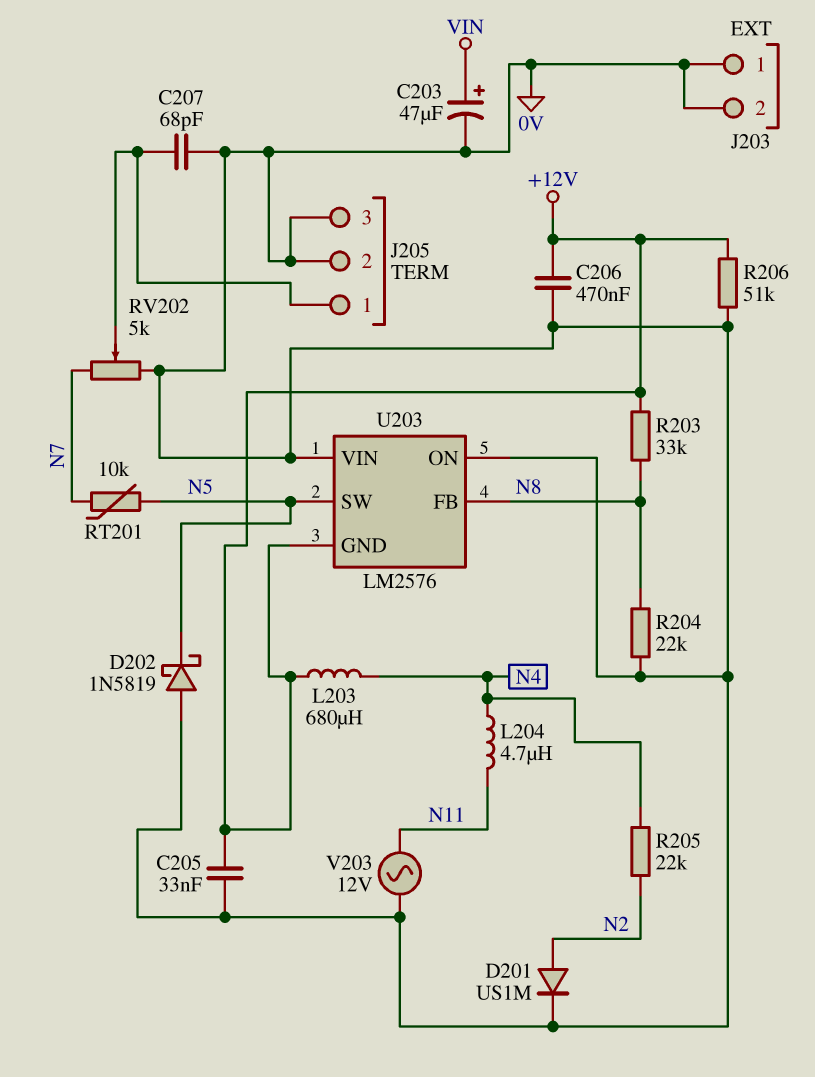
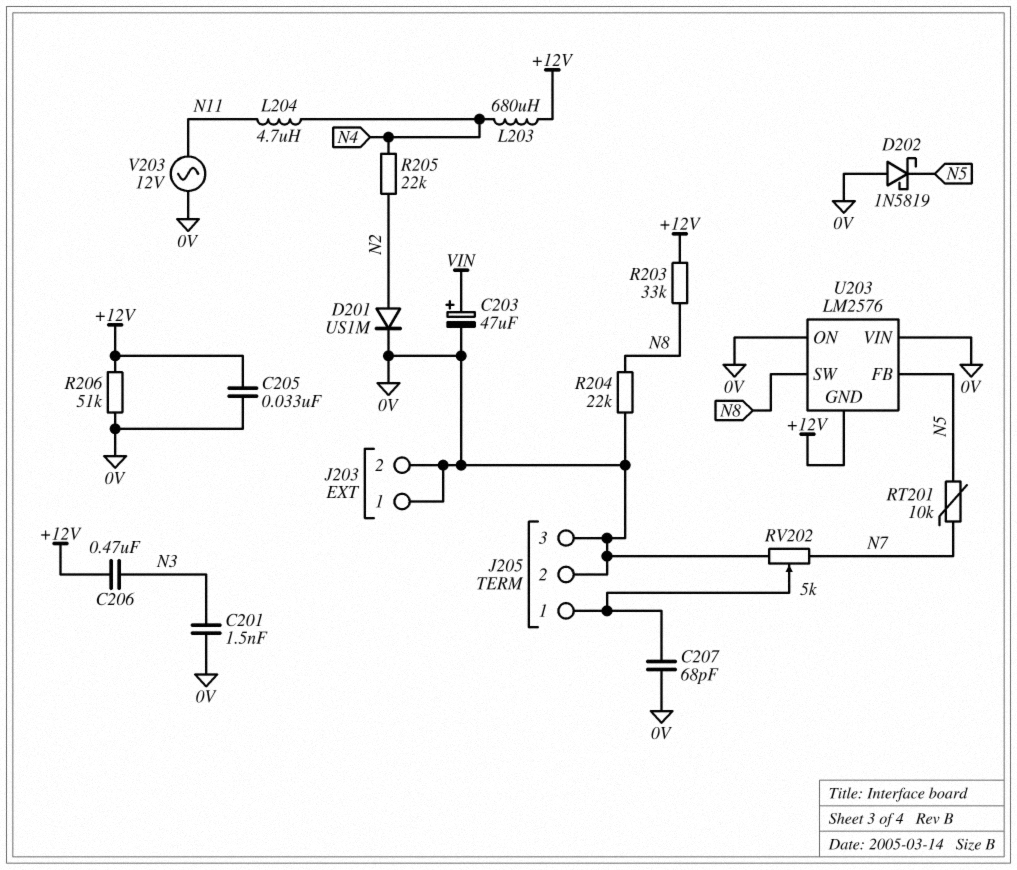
C201: none -> 1.5nF (0V, N3)
C206: 470nF (+12V, 0V) -> 470nF (+12V, N3)
U203 pin FB: N8 -> N5
U203 pin SW: N5 -> N8

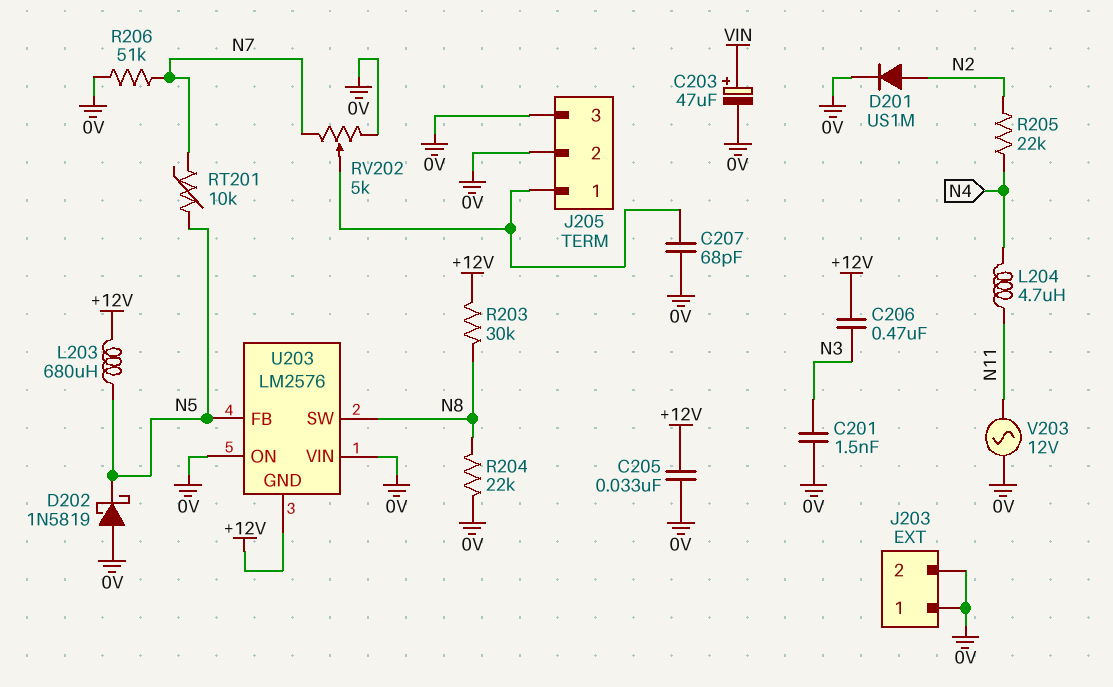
L203: 680uH (+12V, N4) -> 680uH (+12V, N5)
R203: 33k (+12V, N8) -> 30k (+12V, N8)
R206: 51k (+12V, 0V) -> 51k (0V, N7)

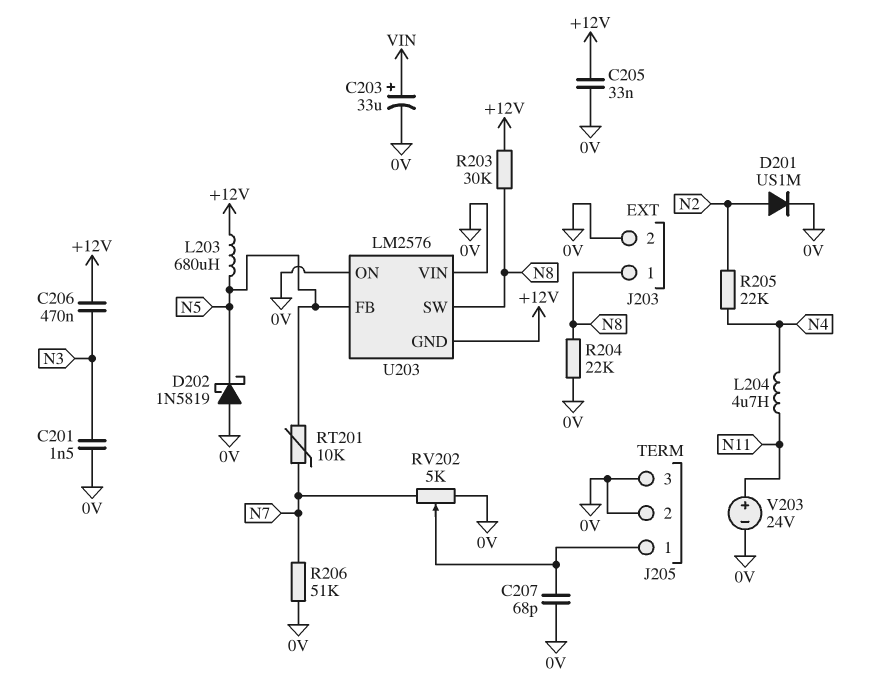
C203: 47uF (plus VIN, minus 0V) -> 33uF (plus VIN, minus 0V)
J203 pin 1: 0V -> N8
V203: AC 12V (0V, N11) -> 24V (plus N11, minus 0V)

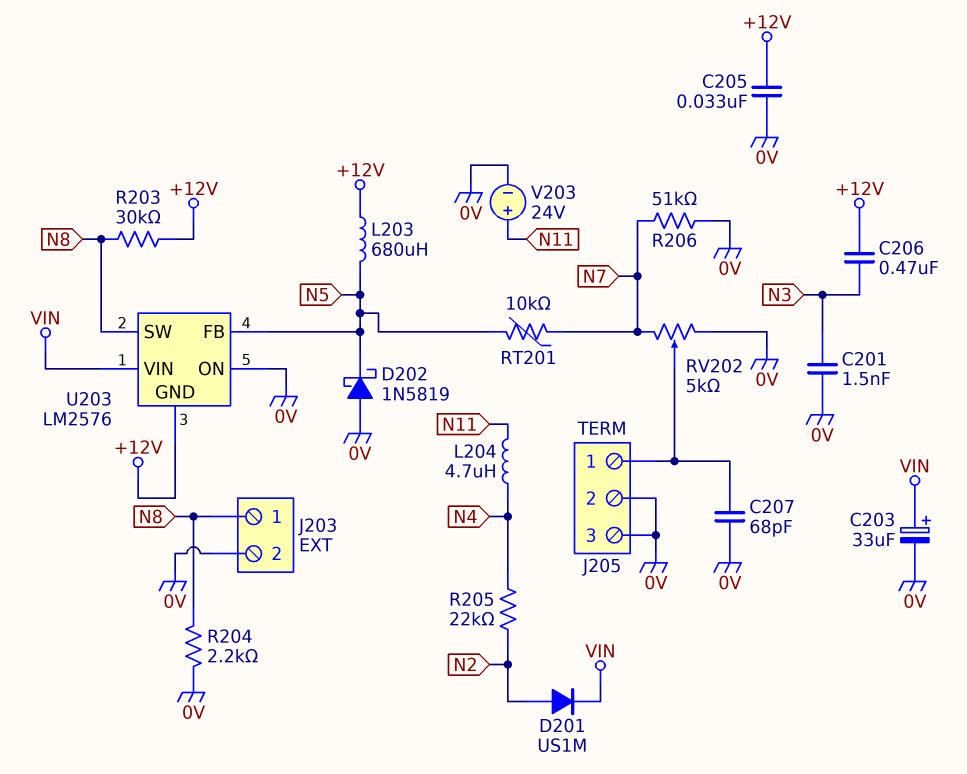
D201: diode US1M (A N2, K 0V) -> diode US1M (A N2, K VIN)
R204: 22k (0V, N8) -> 2.2k (0V, N8)
U203 pin VIN: 0V -> VIN

